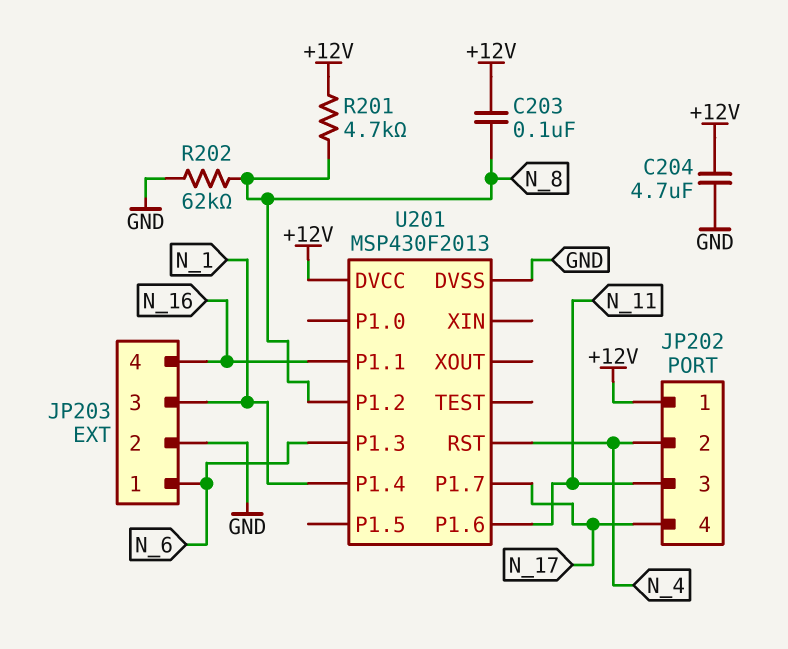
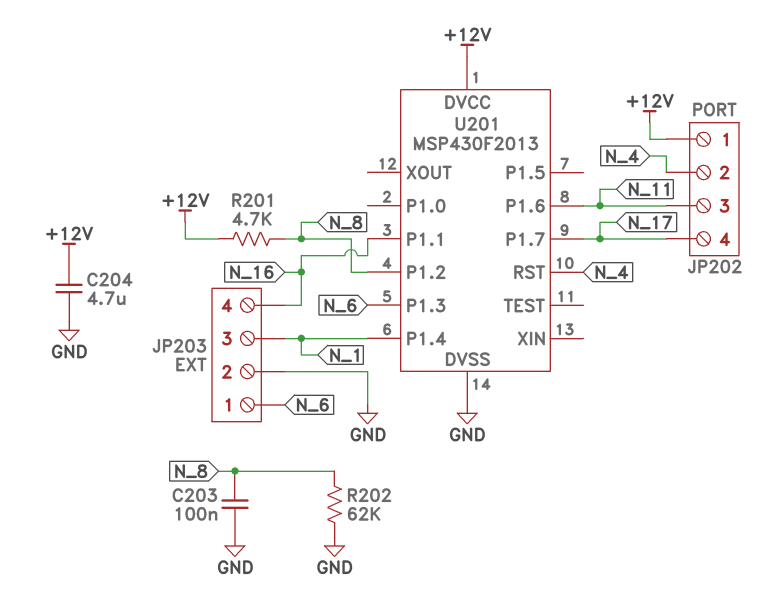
C203: 100nF (+12V, N_8) -> 100nF (GND, N_8)

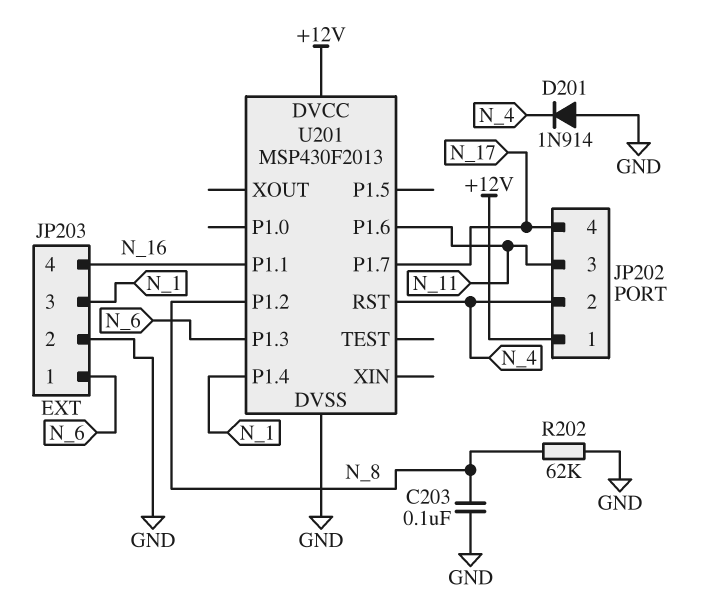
C204: 4.7uF (+12V, GND) -> none
D201: none -> diode 1N914 (A GND, K N_4)
R201: 4.7k (+12V, N_8) -> none

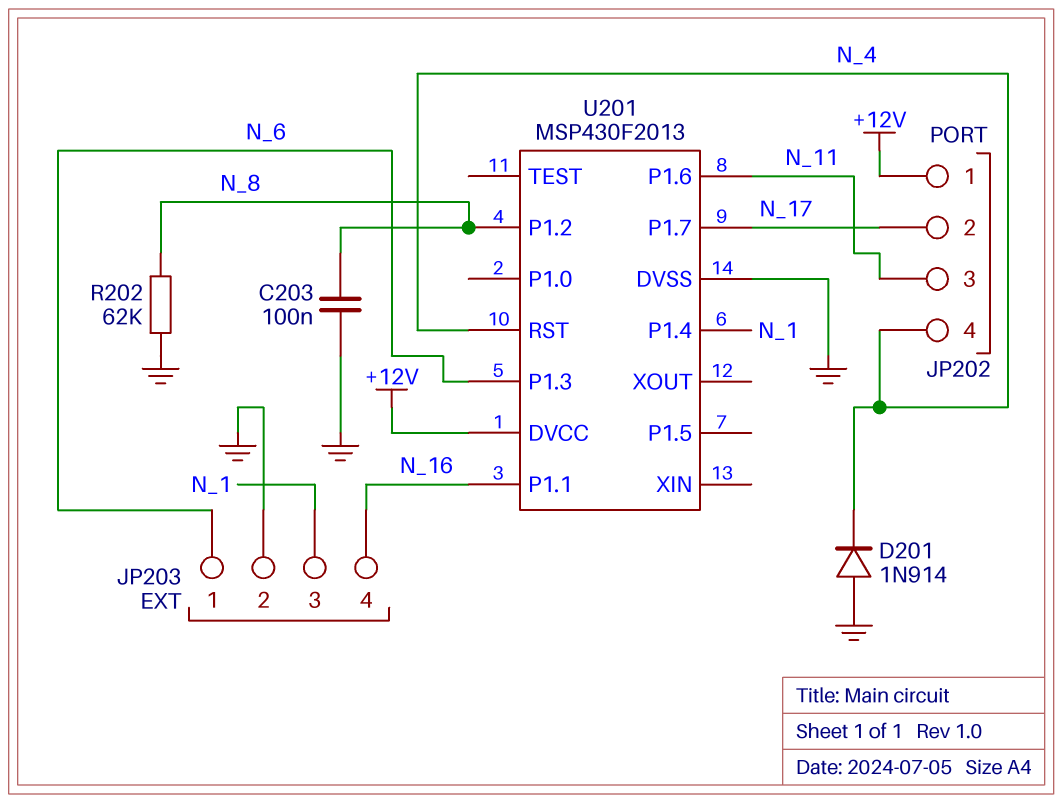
JP202 pin 2: N_4 -> N_17
JP202 pin 4: N_17 -> N_4

